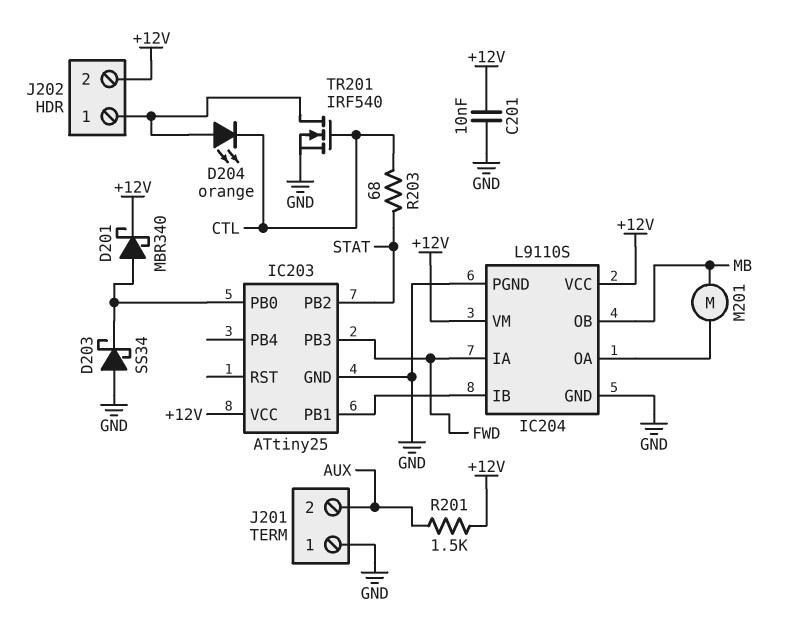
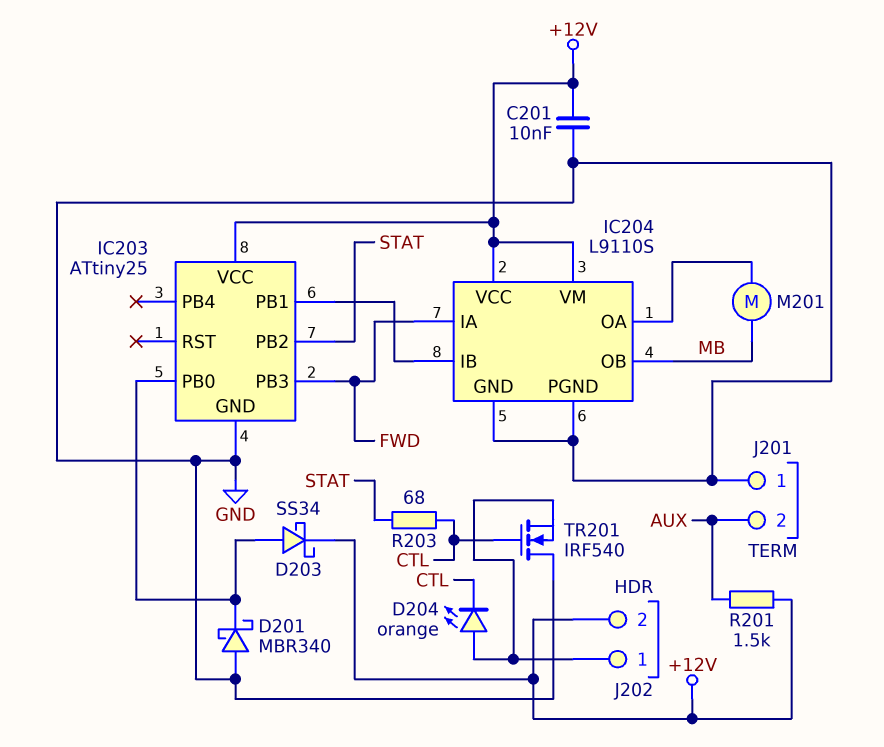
D201: schottky MBR340 (A IC203/PB0, K +12V) -> schottky MBR340 (A GND, K IC203/PB0)
D203: schottky SS34 (A GND, K IC203/PB0) -> schottky SS34 (A IC203/PB0, K +12V)
TR201: NMOS IRF540 (G CTL, D J202/1, S GND) -> NMOS IRF540 (G CTL, D GND, S J202/1)

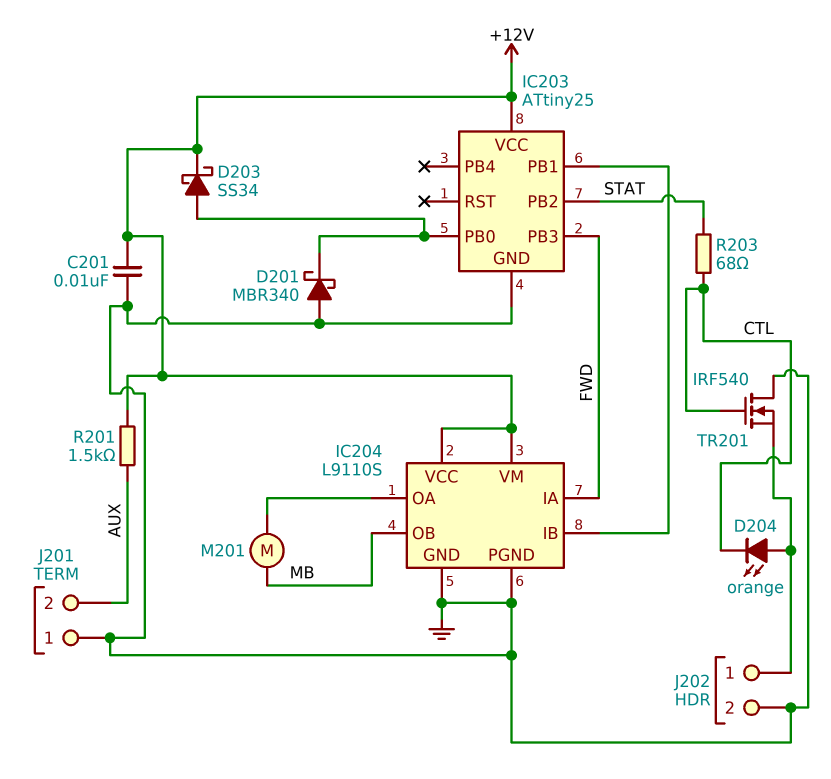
J202 pin 2: +12V -> GND

